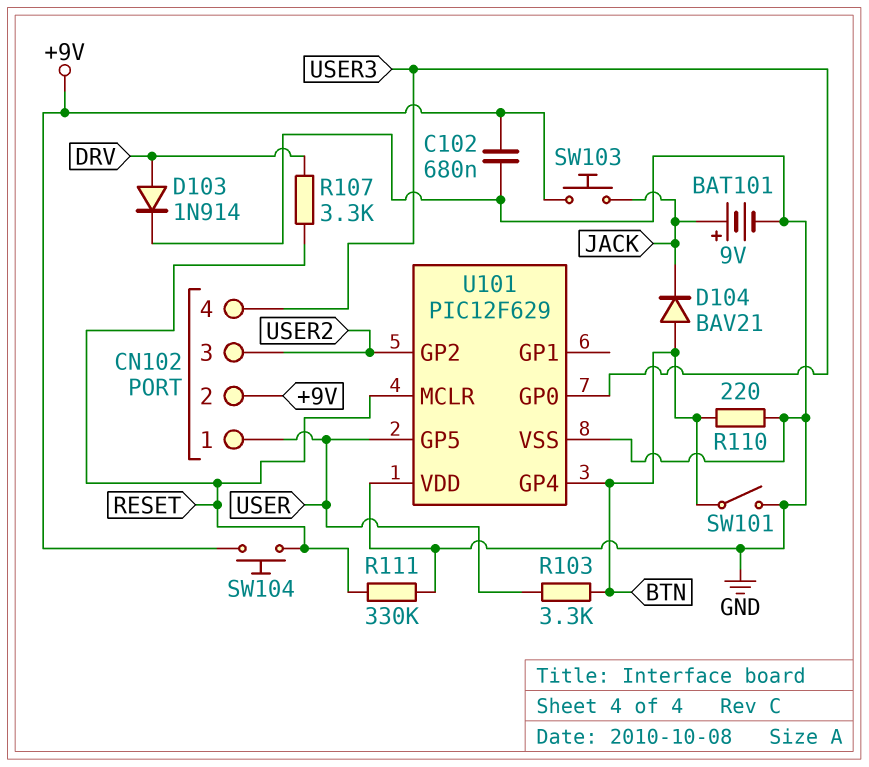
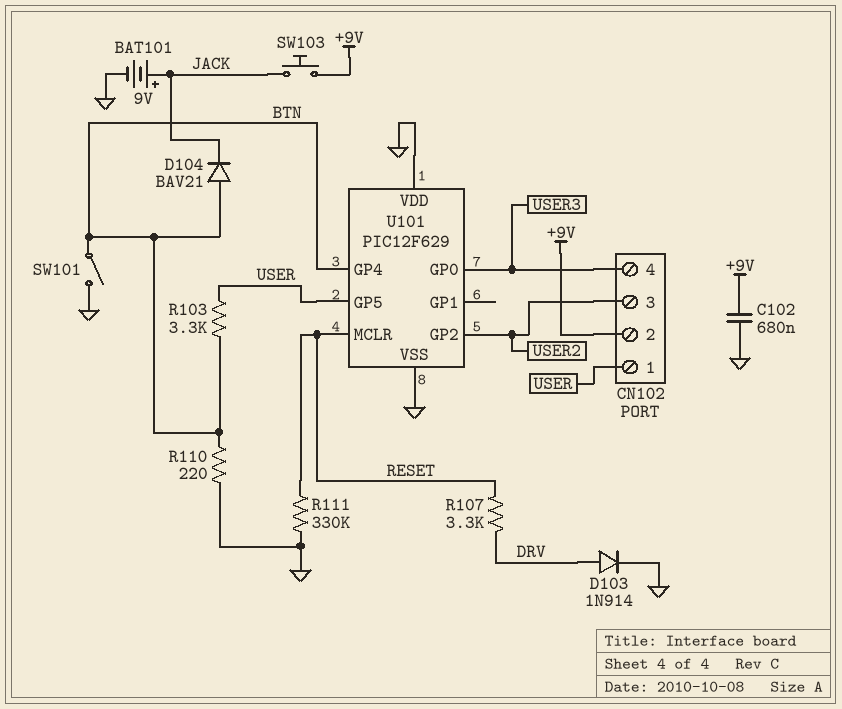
SW104: button (+9V, RESET) -> none

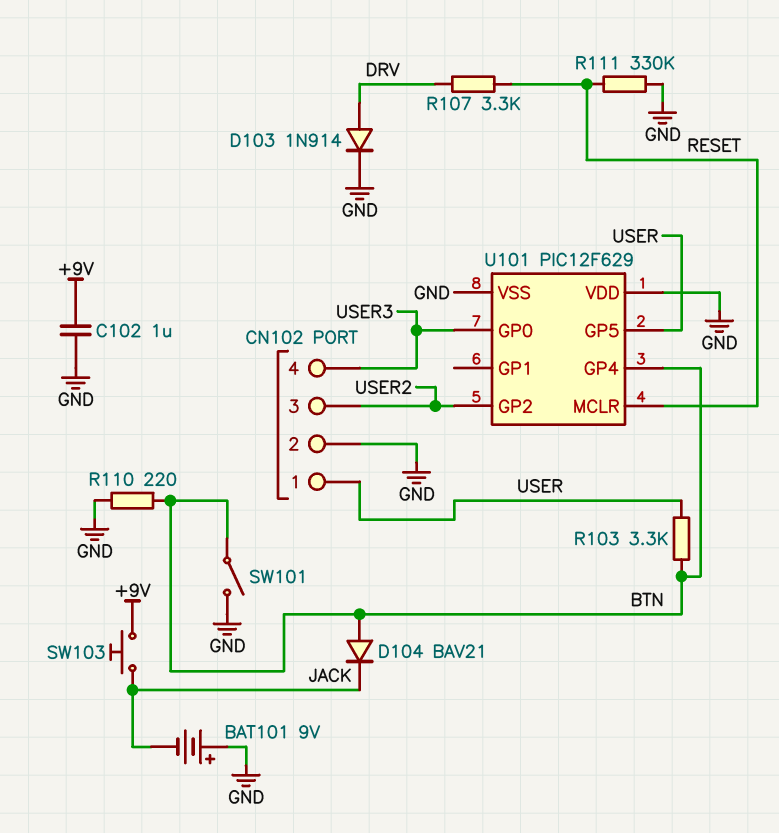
BAT101: 9V (plus JACK, minus GND) -> 9V (plus GND, minus JACK)
C102: 680nF (+9V, GND) -> 1uF (+9V, GND)
CN102 pin 2: +9V -> GND

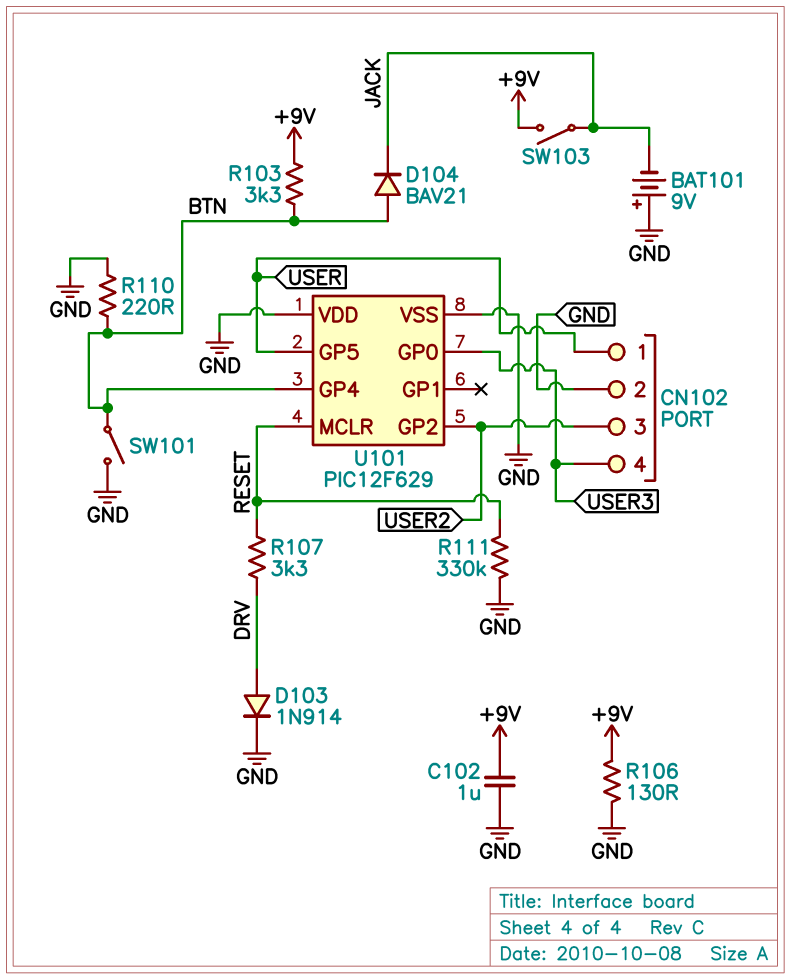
R103: 3.3k (BTN, USER) -> 3.3k (+9V, BTN)
R106: none -> 130 (+9V, GND)
SW103: button (+9V, JACK) -> switch (+9V, JACK)

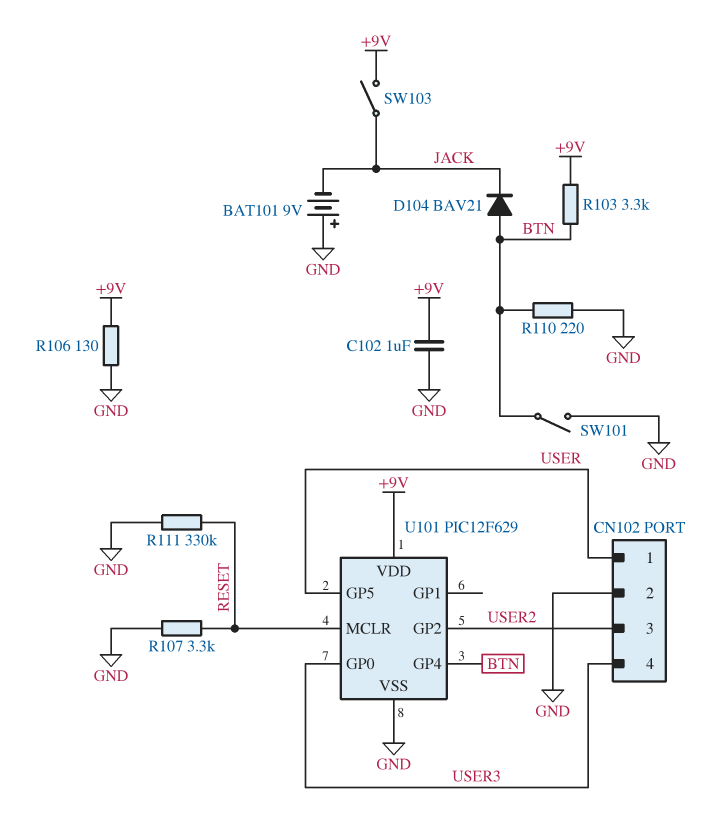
D103: diode 1N914 (A DRV, K GND) -> none
R107: 3.3k (DRV, RESET) -> 3.3k (GND, RESET)
U101 pin VDD: GND -> +9V

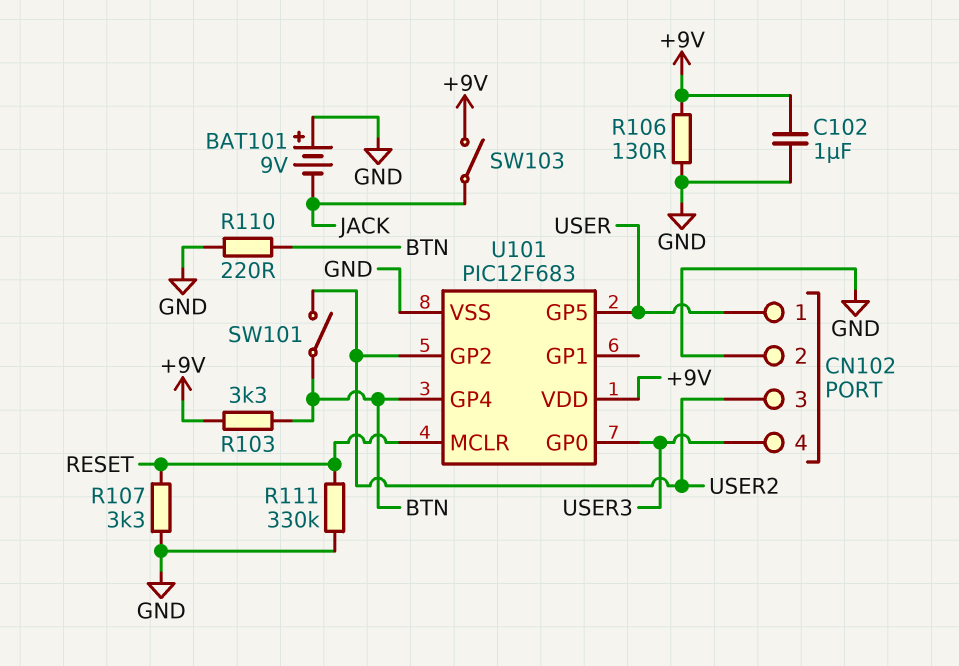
D104: diode BAV21 (A BTN, K JACK) -> none
SW101: switch (BTN, GND) -> switch (BTN, USER2)
U101: PIC12F629 -> PIC12F683

